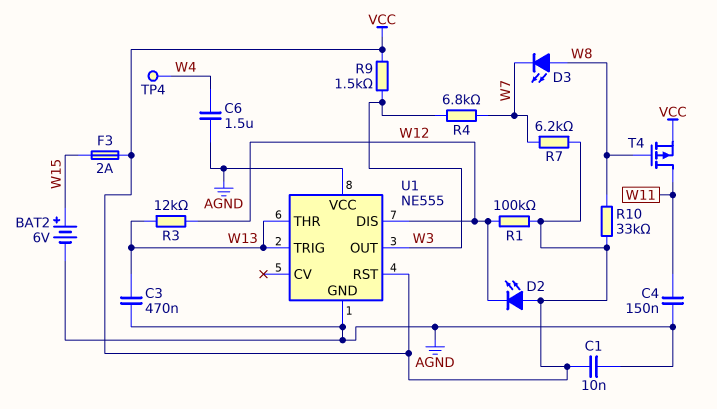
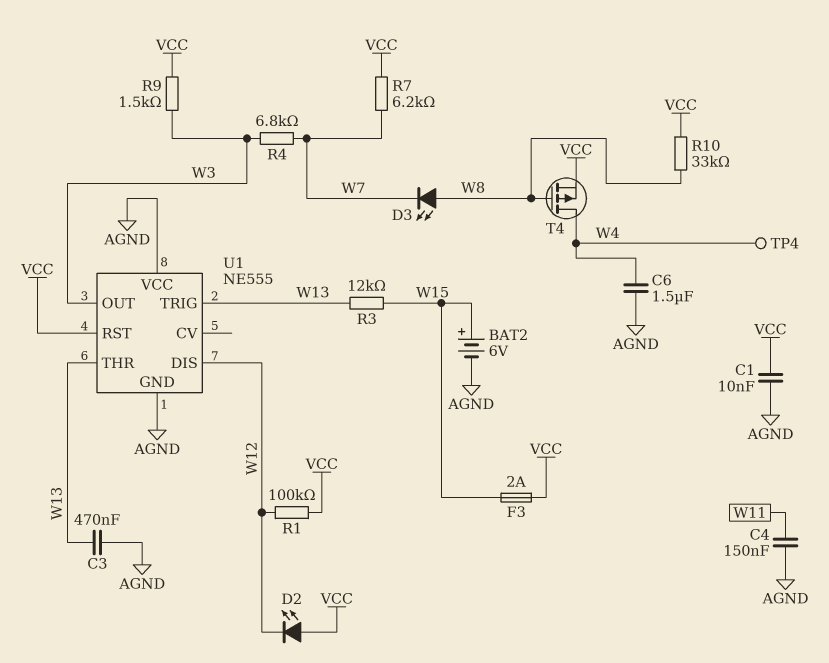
R3: 12k (W12, W13) -> 12k (W13, W15)
T4: PMOS (G W8, D W11, S VCC) -> PMOS (G W8, D W4, S VCC)

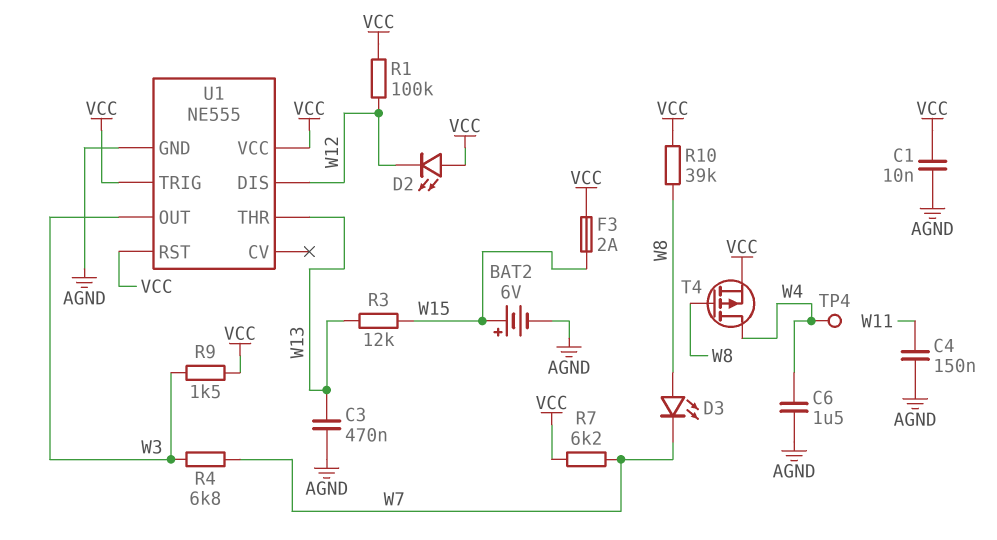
R10: 33k (VCC, W8) -> 39k (VCC, W8)
U1 pin TRIG: W13 -> VCC
U1 pin VCC: AGND -> VCC

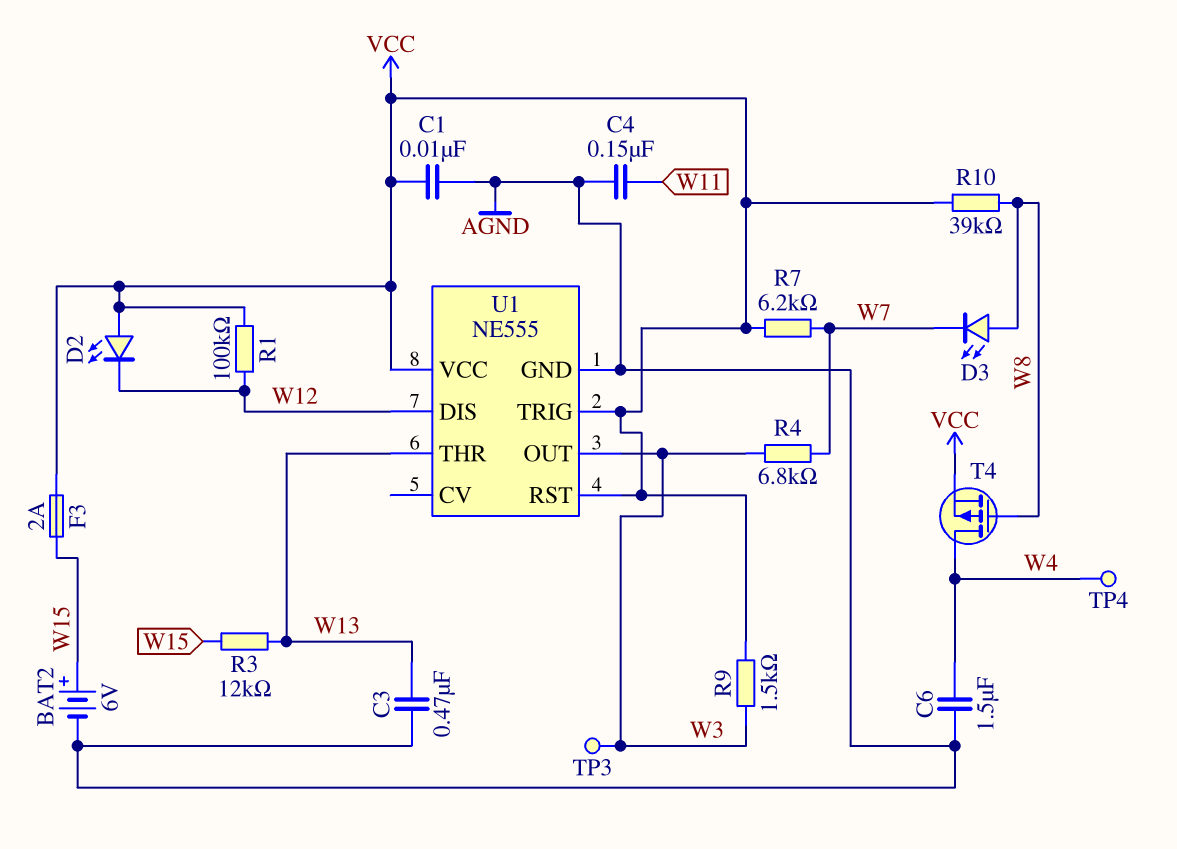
TP3: none -> test point (W3)

